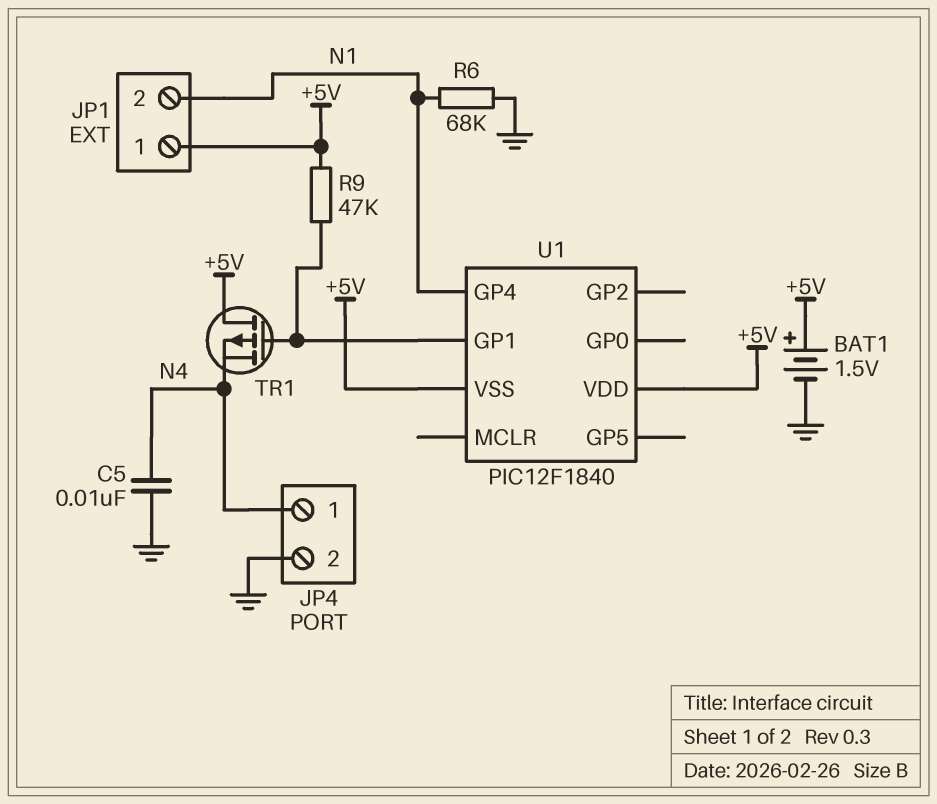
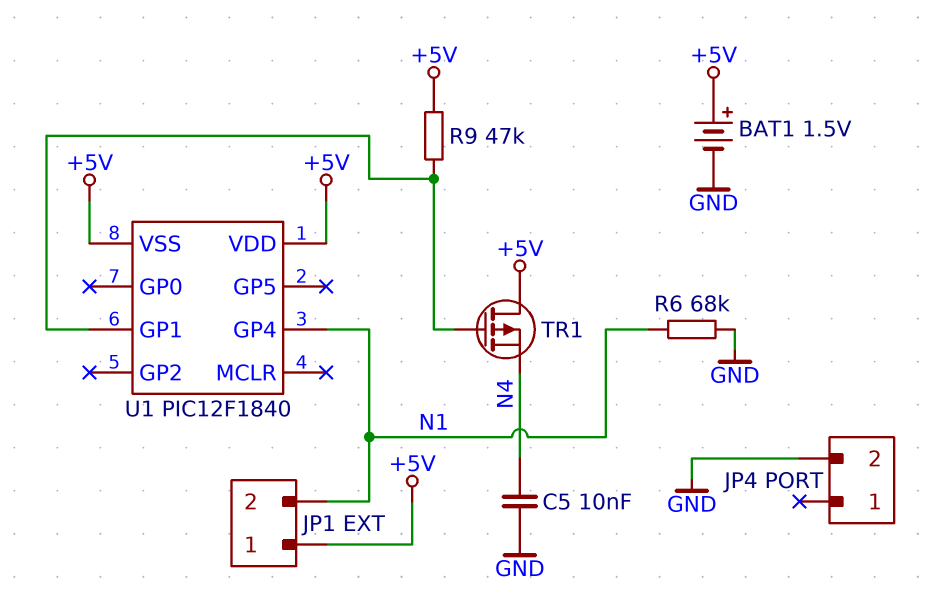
JP4 pin 1: N4 -> none

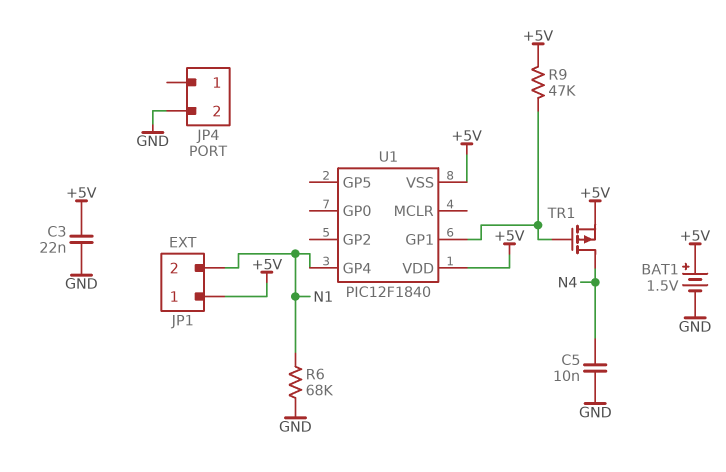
C3: none -> 22nF (+5V, GND)
TR1: PMOS (G U1/GP1, D +5V, S N4) -> PMOS (G U1/GP1, D N4, S +5V)

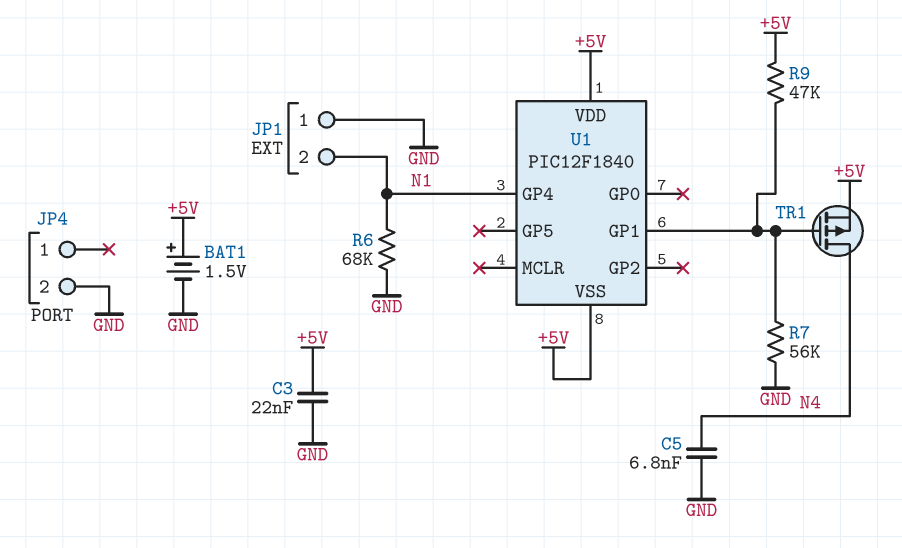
C5: 10nF (GND, N4) -> 6.8nF (GND, N4)
JP1 pin 1: +5V -> GND
R7: none -> 56k (GND, U1/GP1)

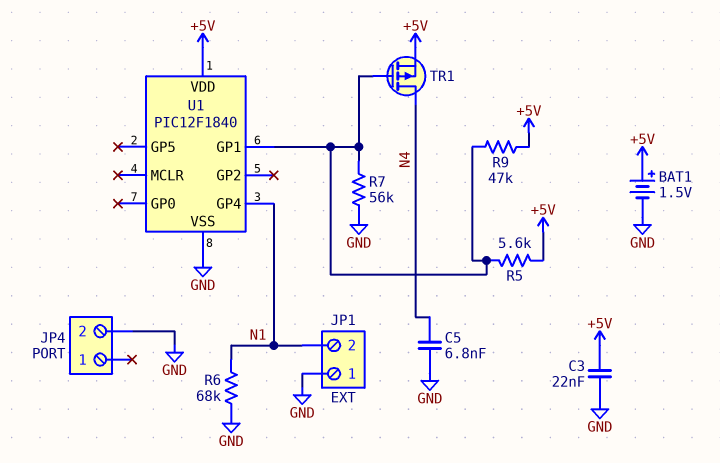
R5: none -> 5.6k (+5V, U1/GP1)
U1 pin VSS: +5V -> GND

